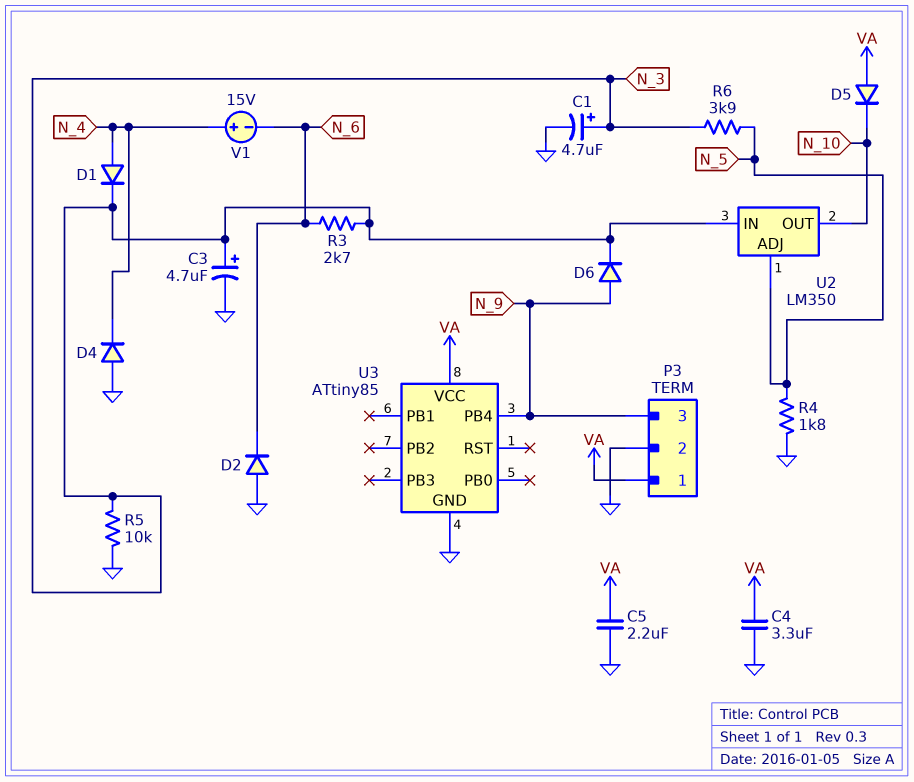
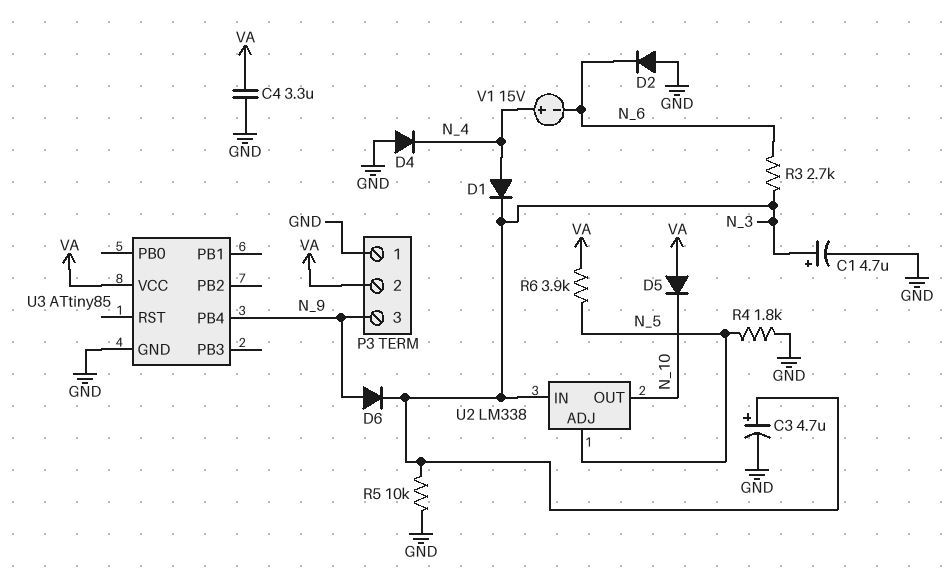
C5: 2.2uF (GND, VA) -> none
P3 pin 1: VA -> GND
P3 pin 2: GND -> VA
R6: 3.9k (N_3, N_5) -> 3.9k (N_5, VA)
U2: LM350 -> LM338

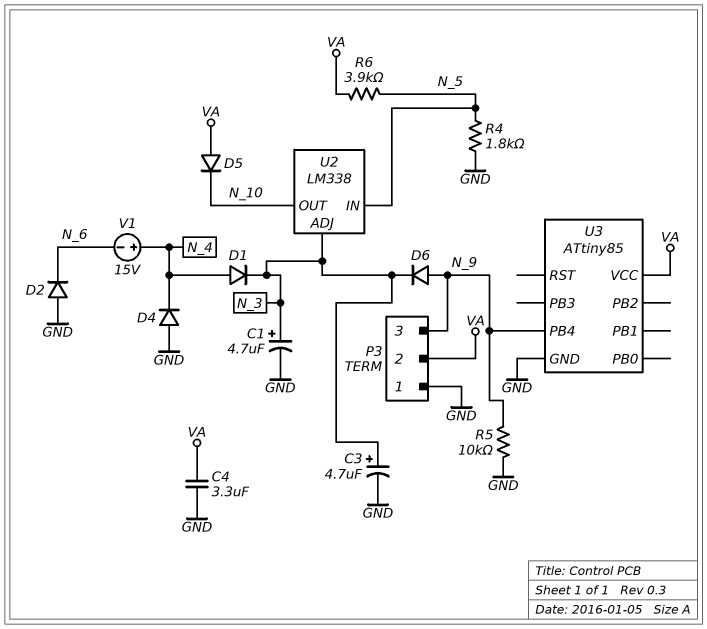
R3: 2.7k (N_3, N_6) -> none
R5: 10k (GND, N_3) -> 10k (GND, N_9)
U2 pin ADJ: N_5 -> N_3
U2 pin IN: N_3 -> N_5

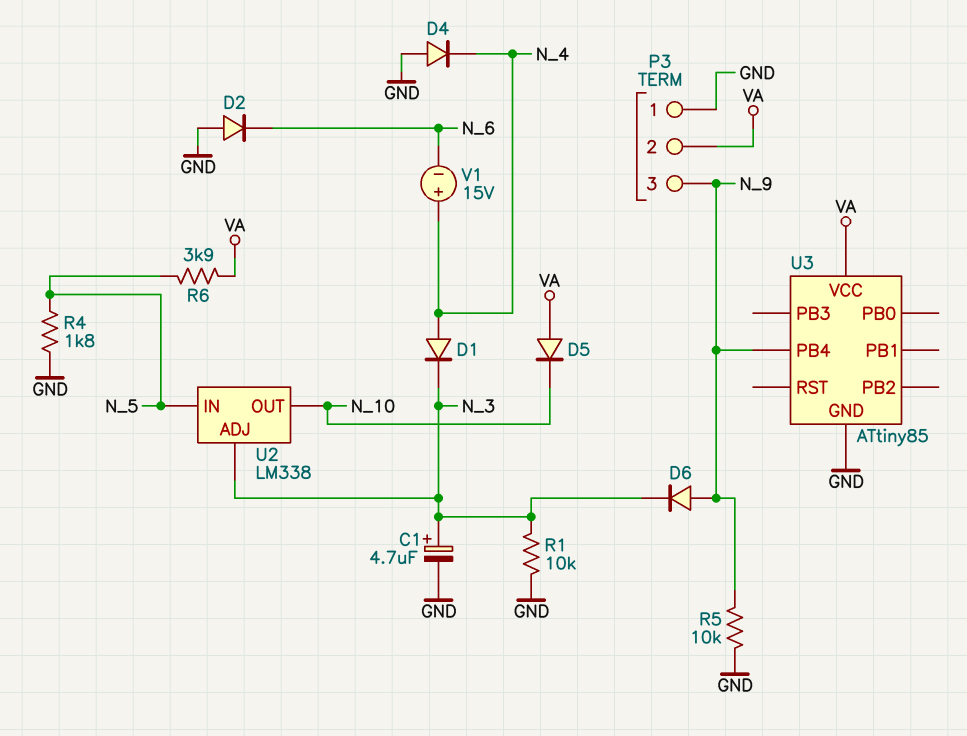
C3: 4.7uF (plus N_3, minus GND) -> none
C4: 3.3uF (GND, VA) -> none
R1: none -> 10k (GND, N_3)

